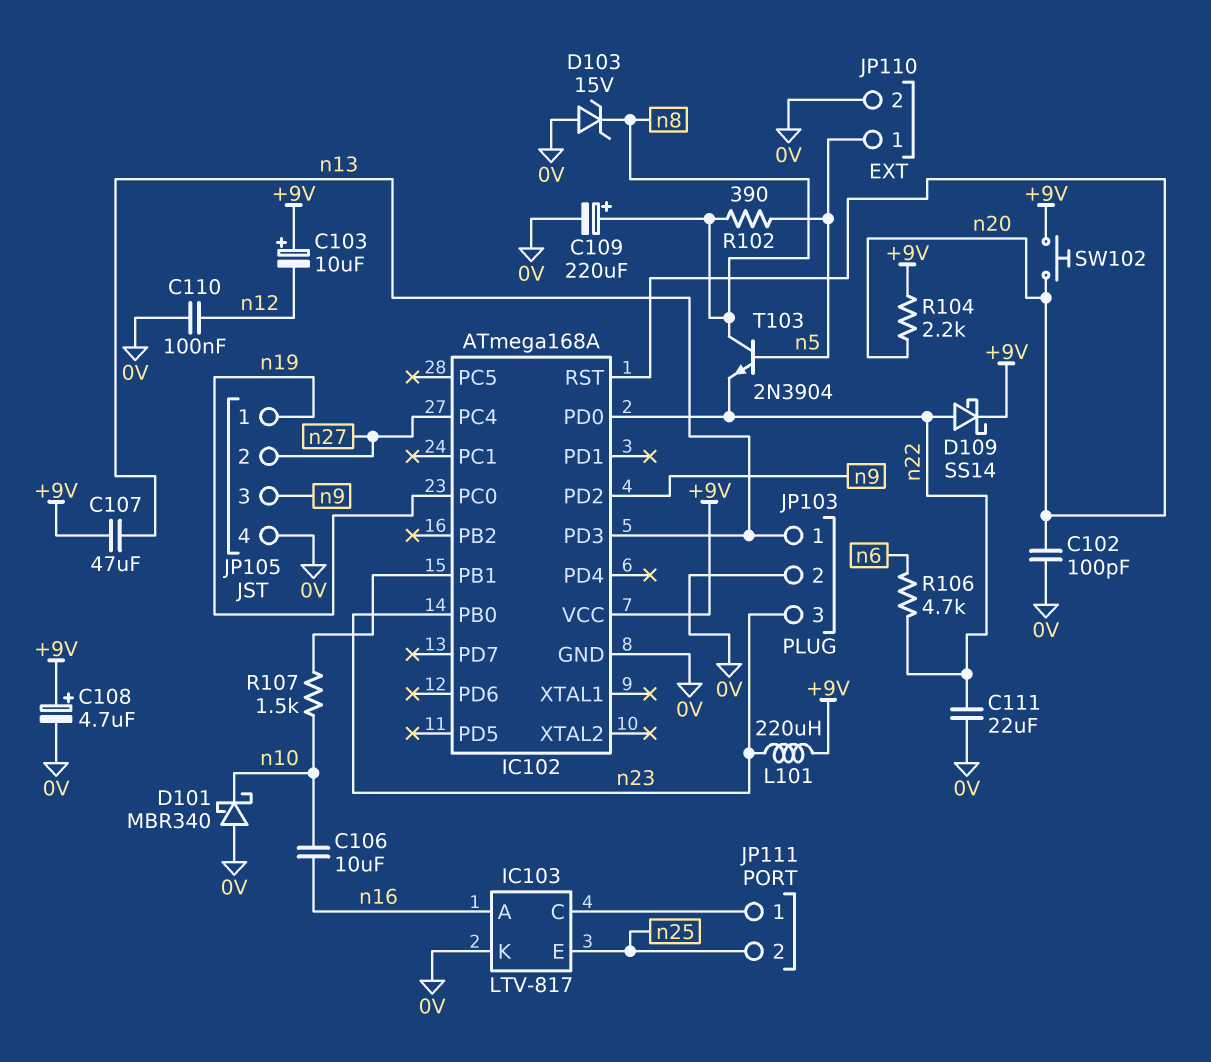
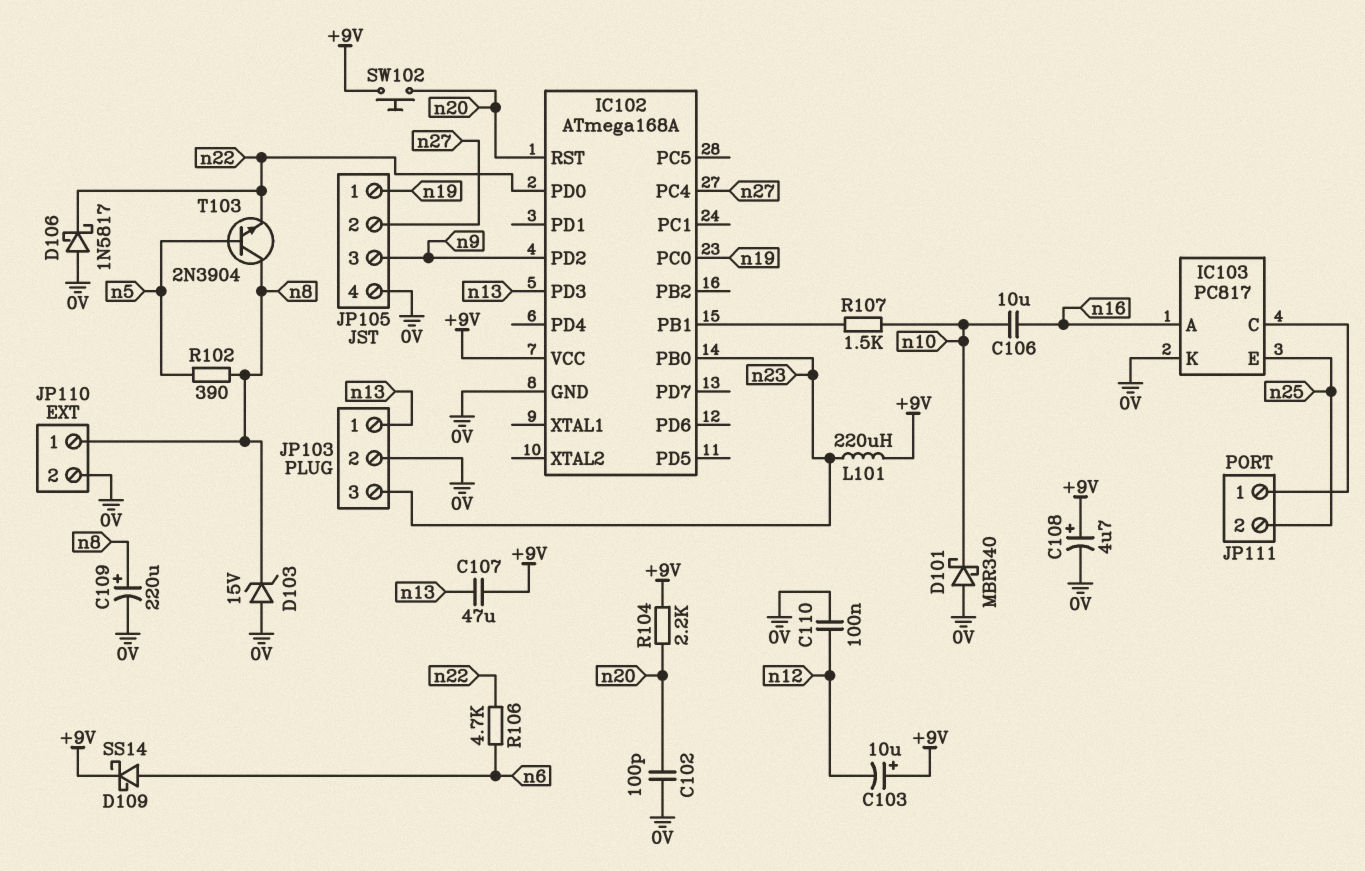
C111: 22uF (0V, n22) -> none
D106: none -> schottky 1N5817 (A 0V, K n22)
D109: schottky SS14 (A n22, K +9V) -> schottky SS14 (A n6, K +9V)
IC103: LTV-817 -> PC817
JP110 pin 1: n5 -> n8

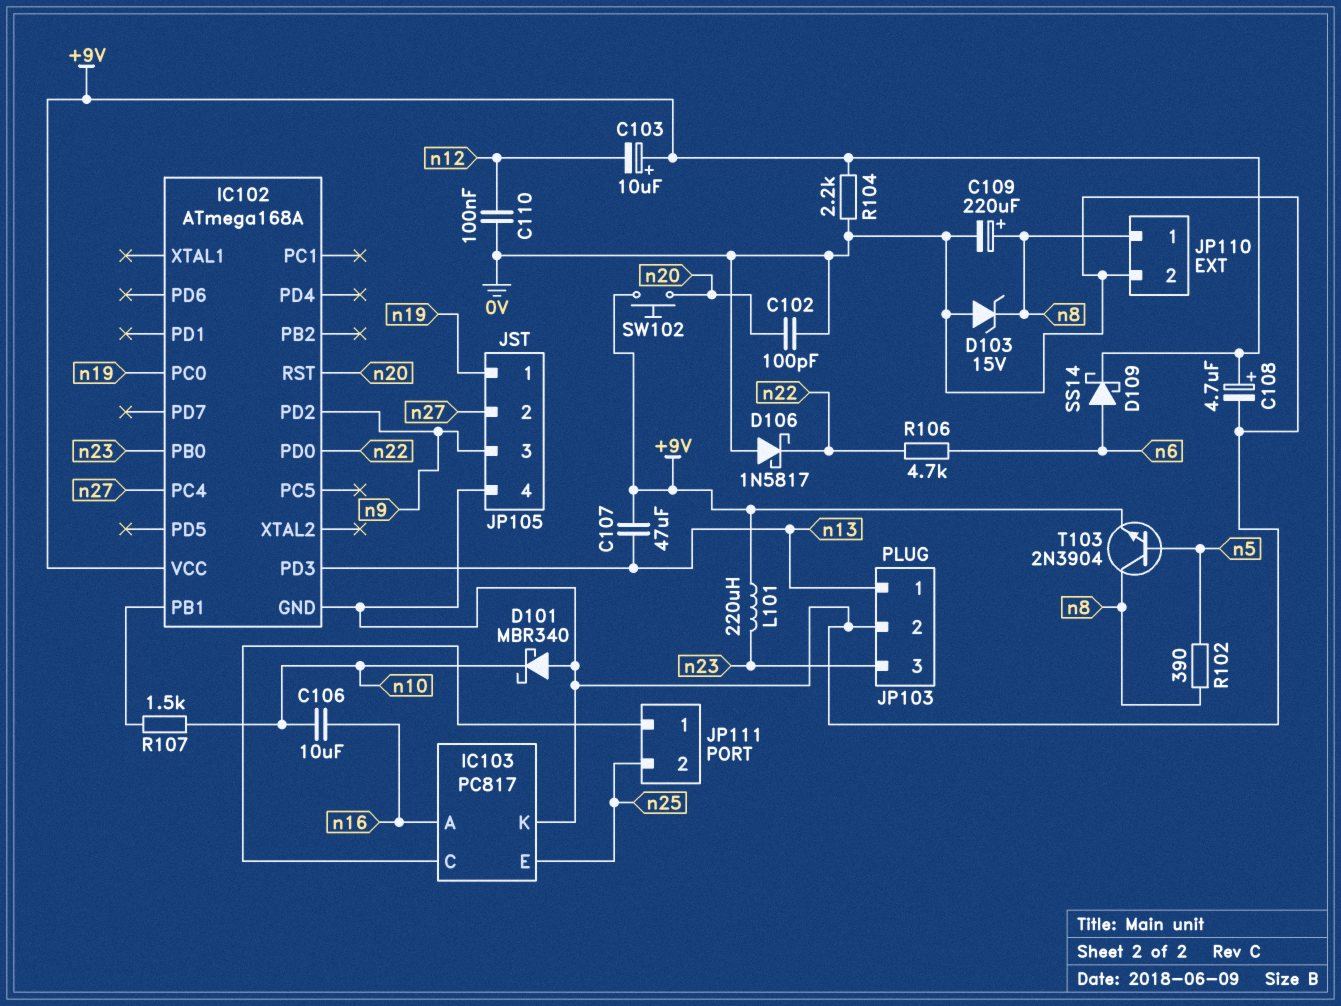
R104: 2.2k (+9V, n20) -> 2.2k (+9V, 0V)
T103: NPN 2N3904 (B n5, C n8, E n22) -> NPN 2N3904 (B n5, C n8, E +9V)

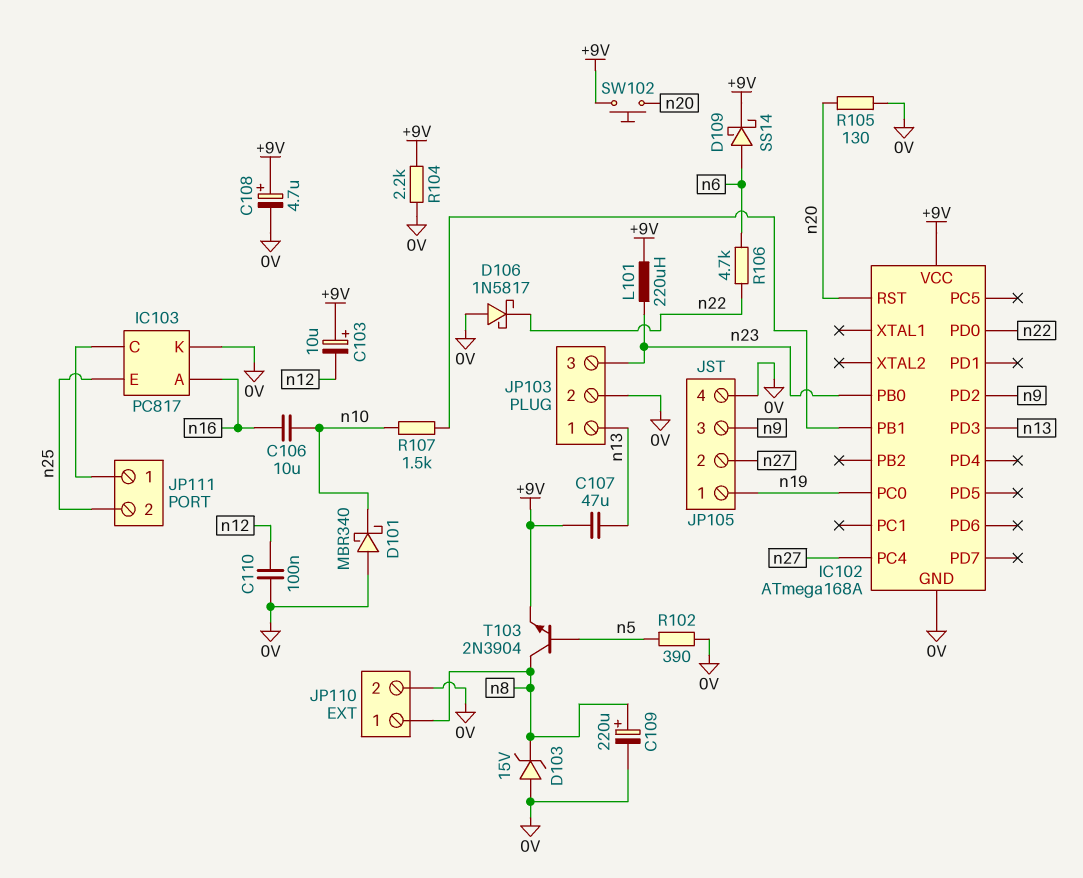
C102: 100pF (0V, n20) -> none
R102: 390 (n5, n8) -> 390 (0V, n5)
R105: none -> 130 (0V, n20)

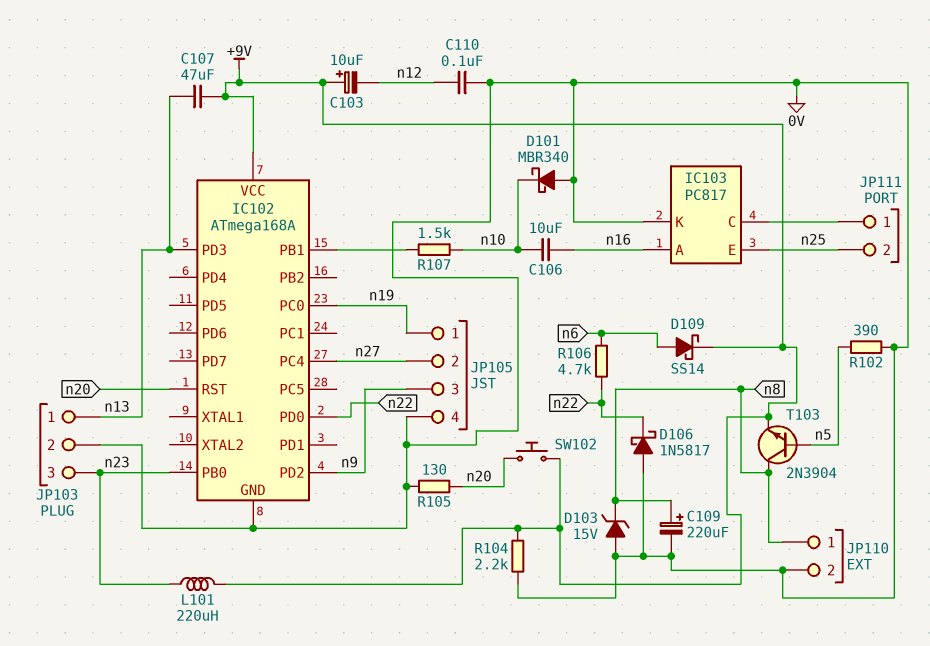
C108: 4.7uF (plus +9V, minus 0V) -> none

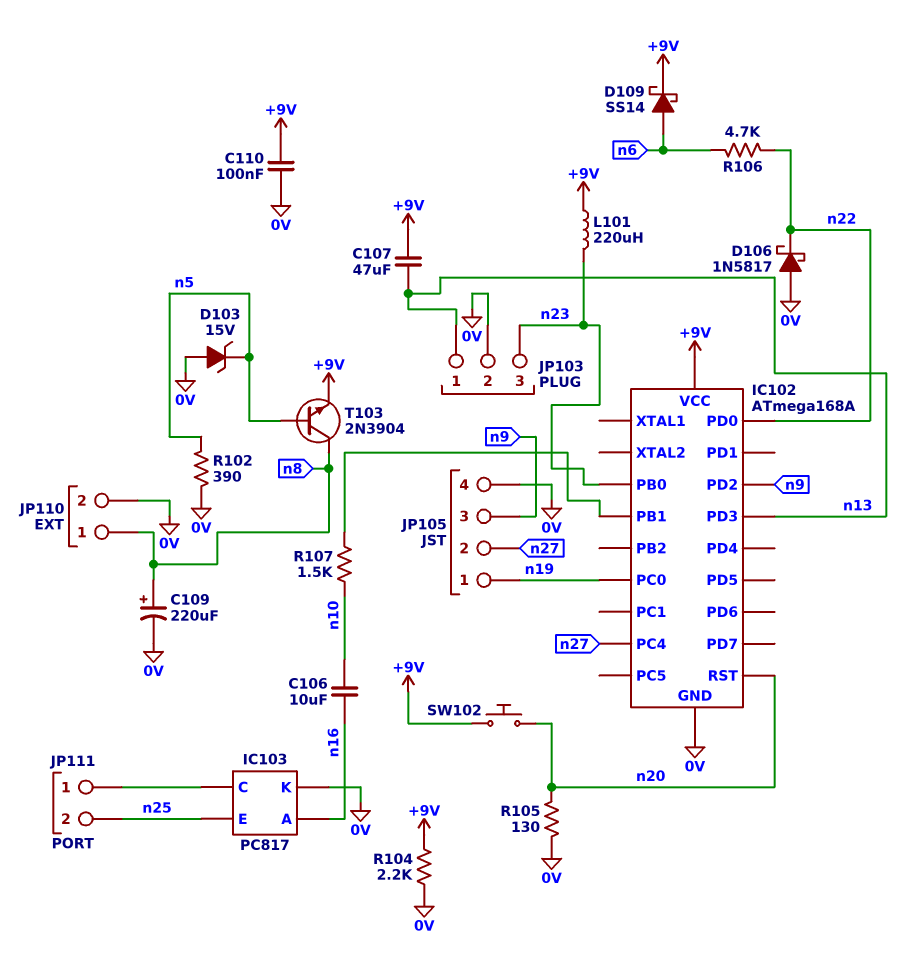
C103: 10uF (plus +9V, minus n12) -> none
C110: 100nF (0V, n12) -> 100nF (+9V, 0V)
D101: schottky MBR340 (A 0V, K n10) -> none
D103: zener 15V (A 0V, K n8) -> zener 15V (A 0V, K n5)

